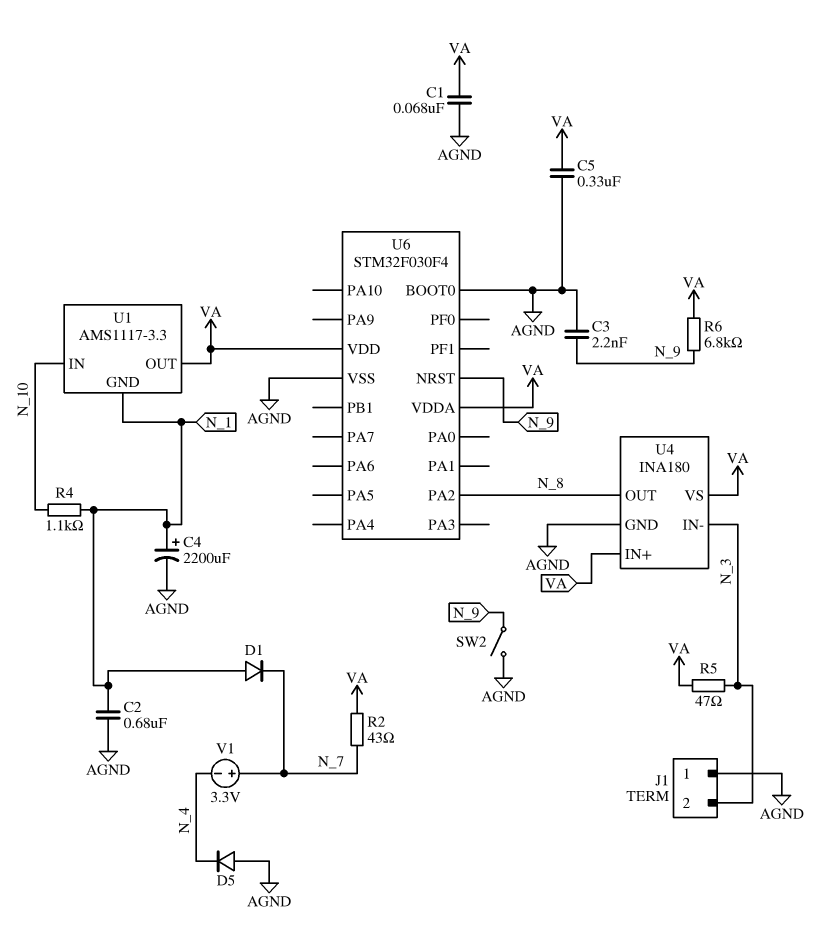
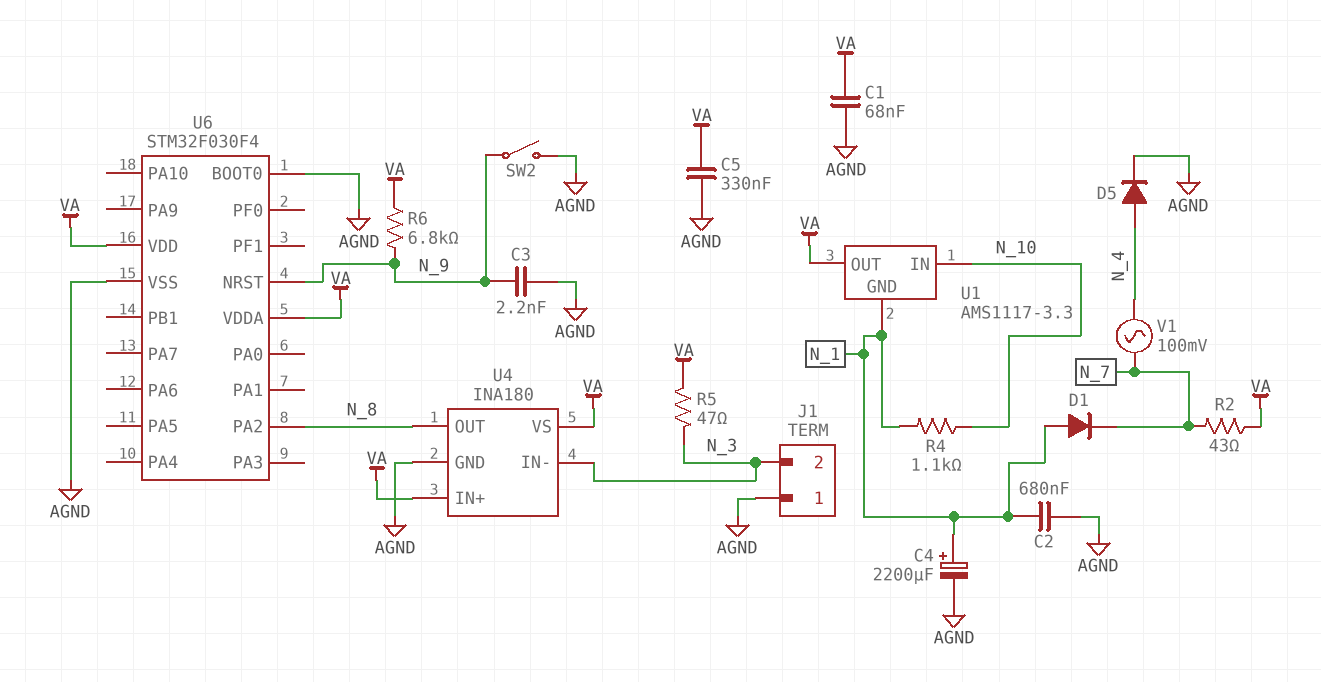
D5: diode (A AGND, K N_4) -> diode (A N_4, K AGND)
V1: 3.3V (plus N_7, minus N_4) -> AC 100mV (N_4, N_7)

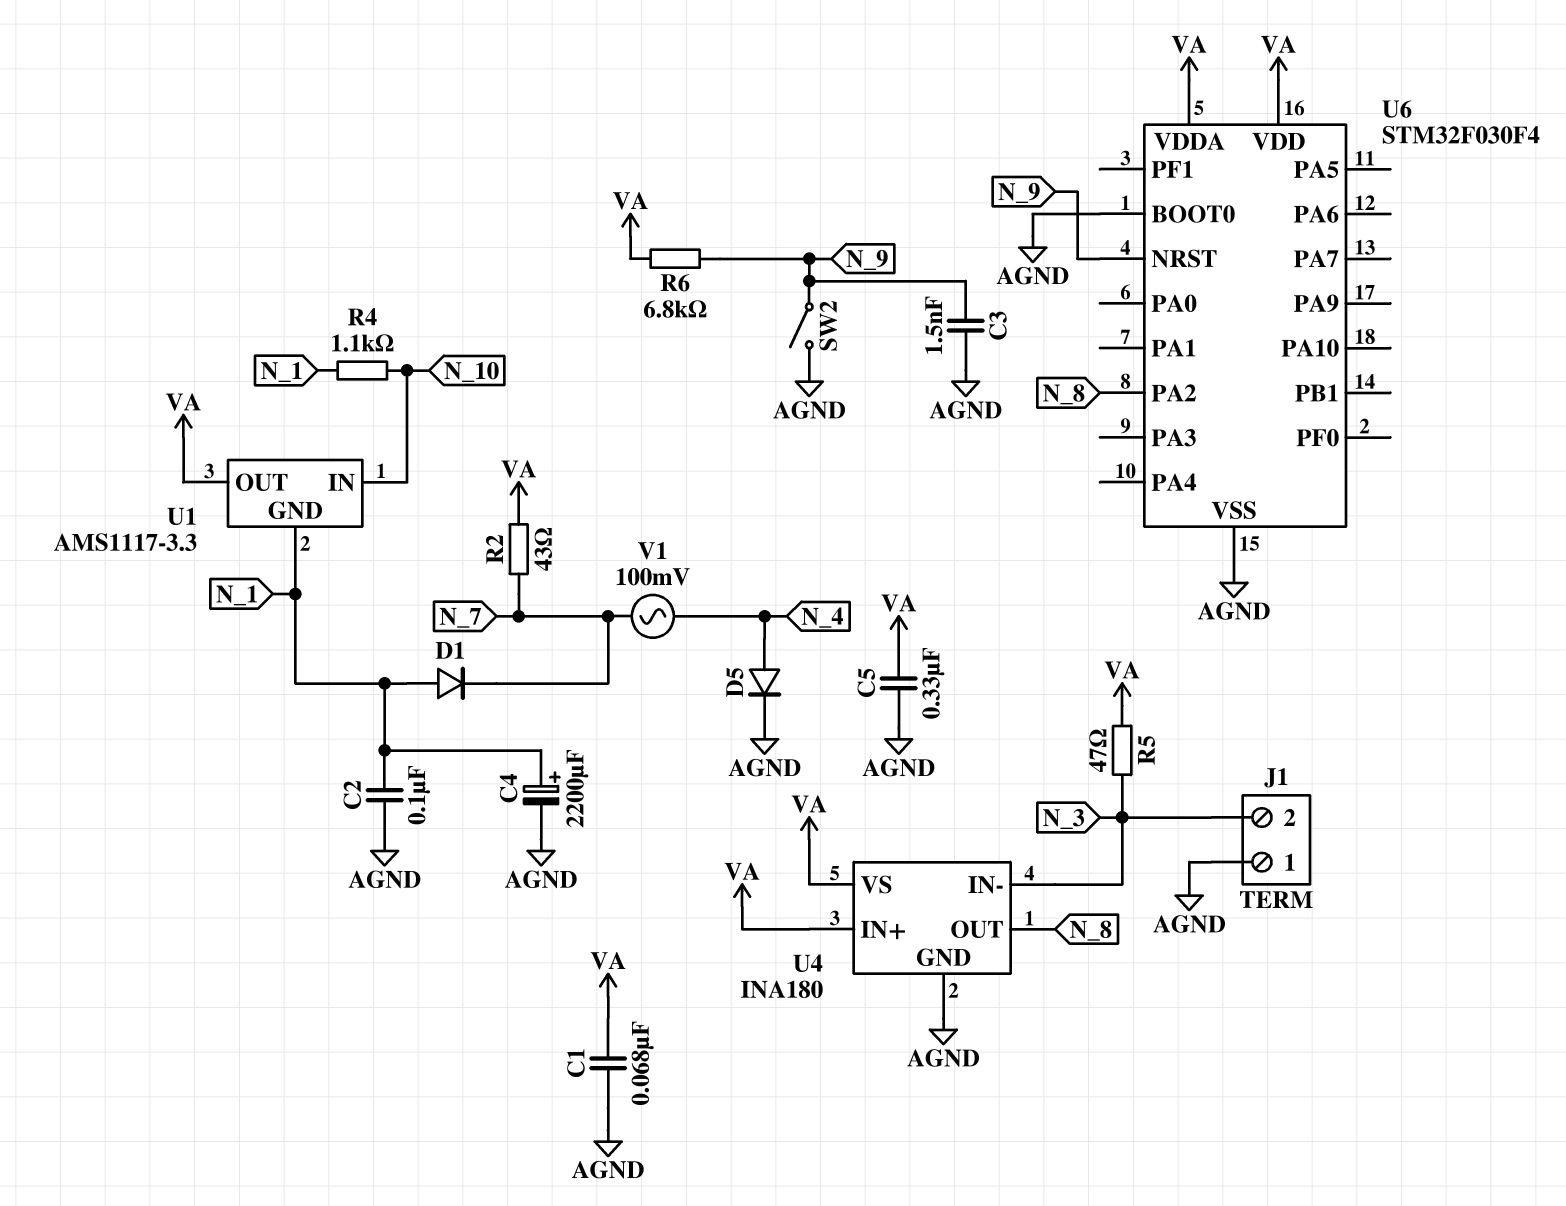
C2: 680nF (AGND, N_1) -> 100nF (AGND, N_1)
C3: 2.2nF (AGND, N_9) -> 1.5nF (AGND, N_9)

